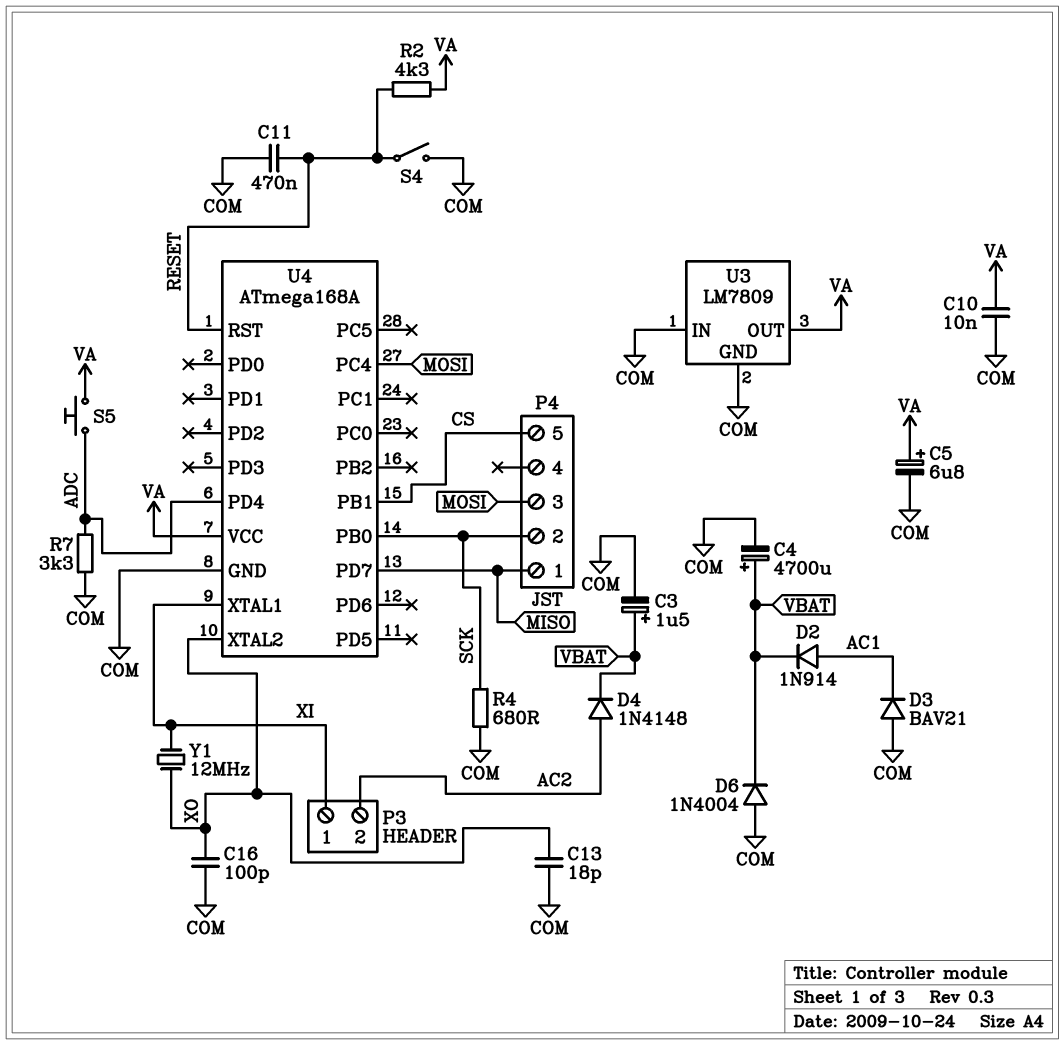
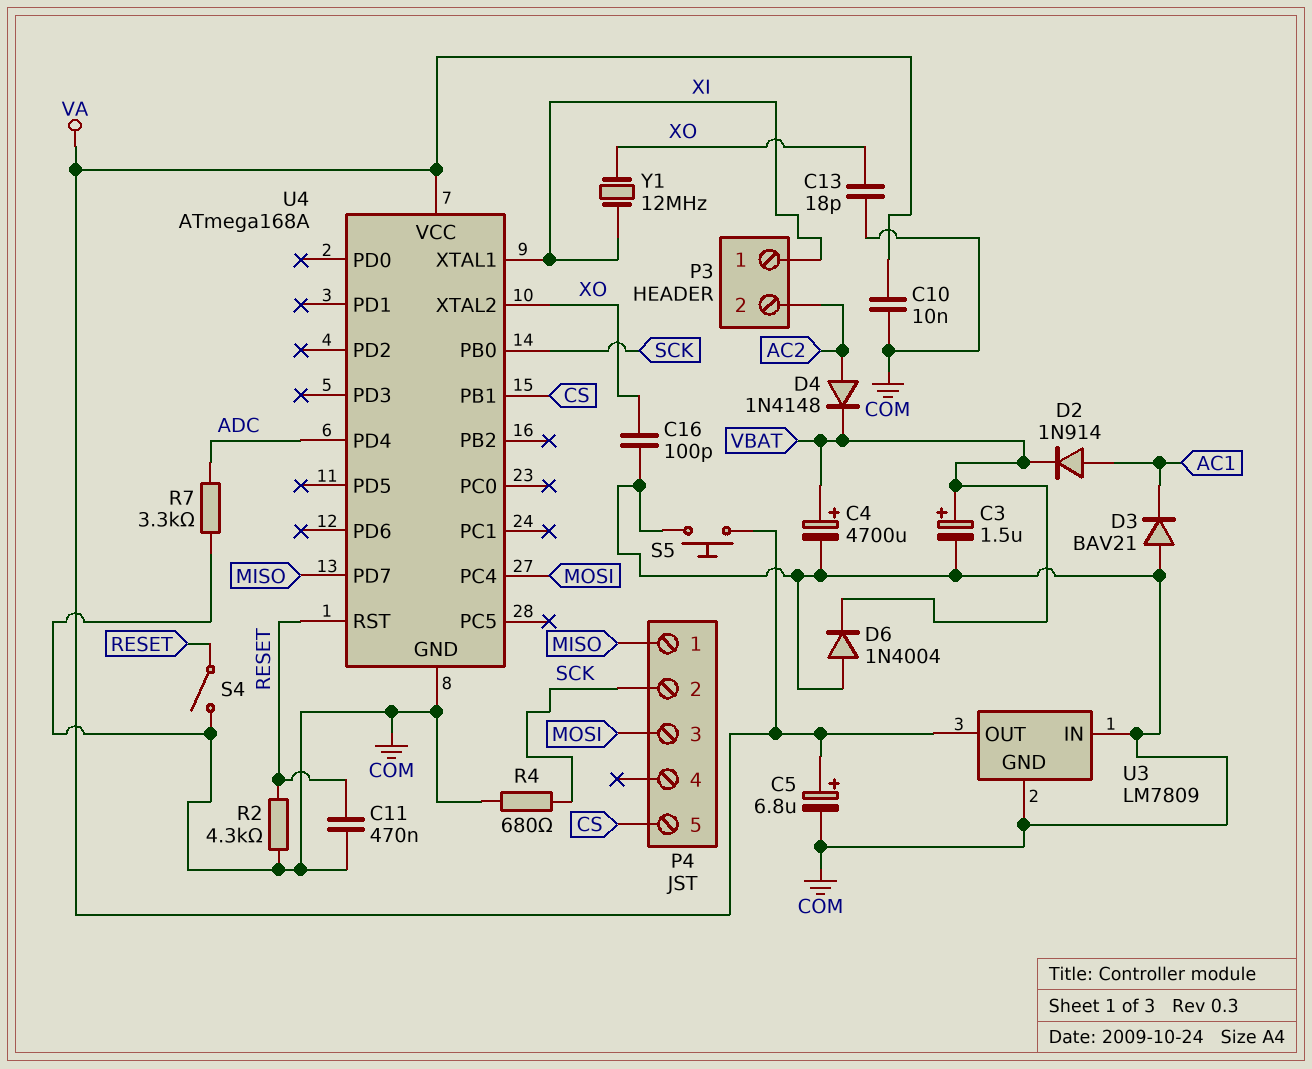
R2: 4.3k (RESET, VA) -> 4.3k (COM, RESET)
S5: button (ADC, VA) -> button (COM, VA)

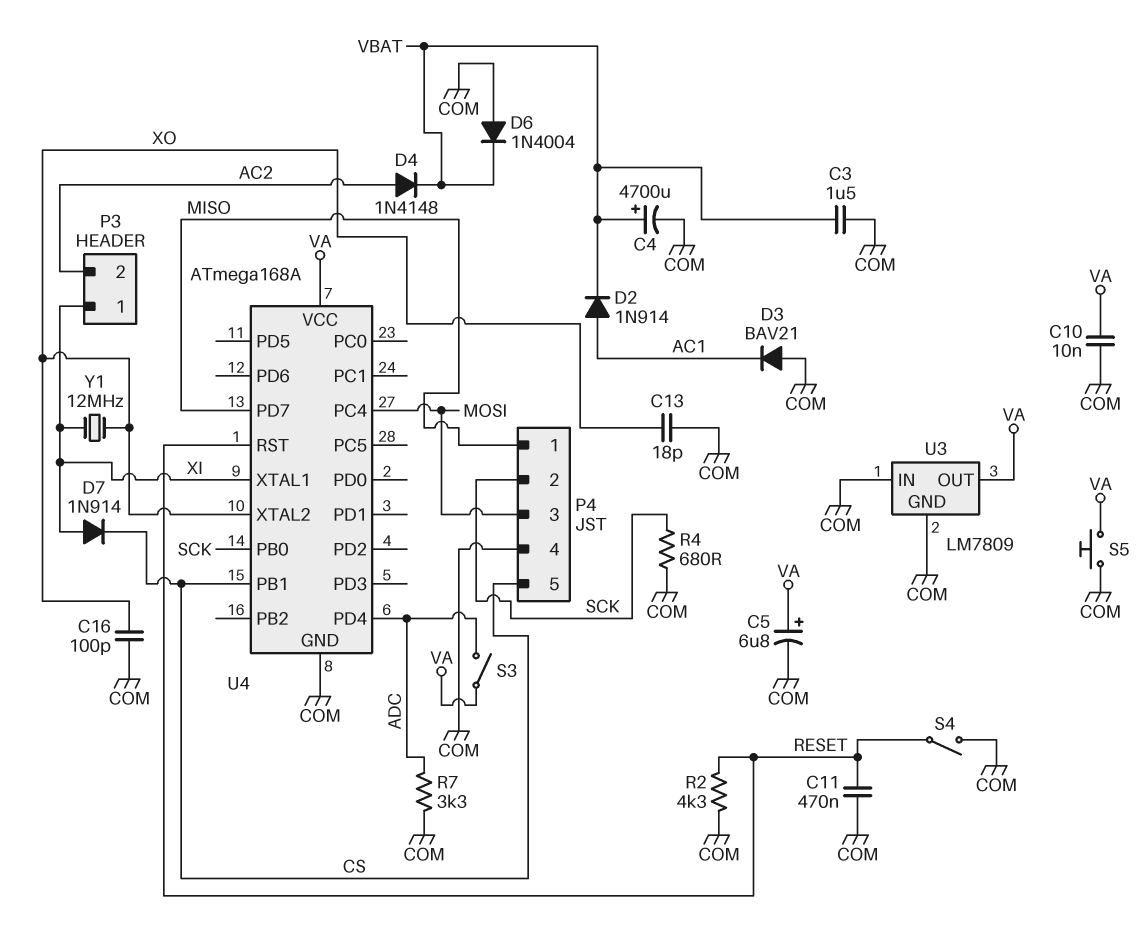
C3: 1.5uF (plus VBAT, minus COM) -> 1.5uF (COM, VBAT)
D7: none -> diode 1N914 (A XI, K CS)
P4 pin 4: none -> COM
S3: none -> switch (ADC, VA)

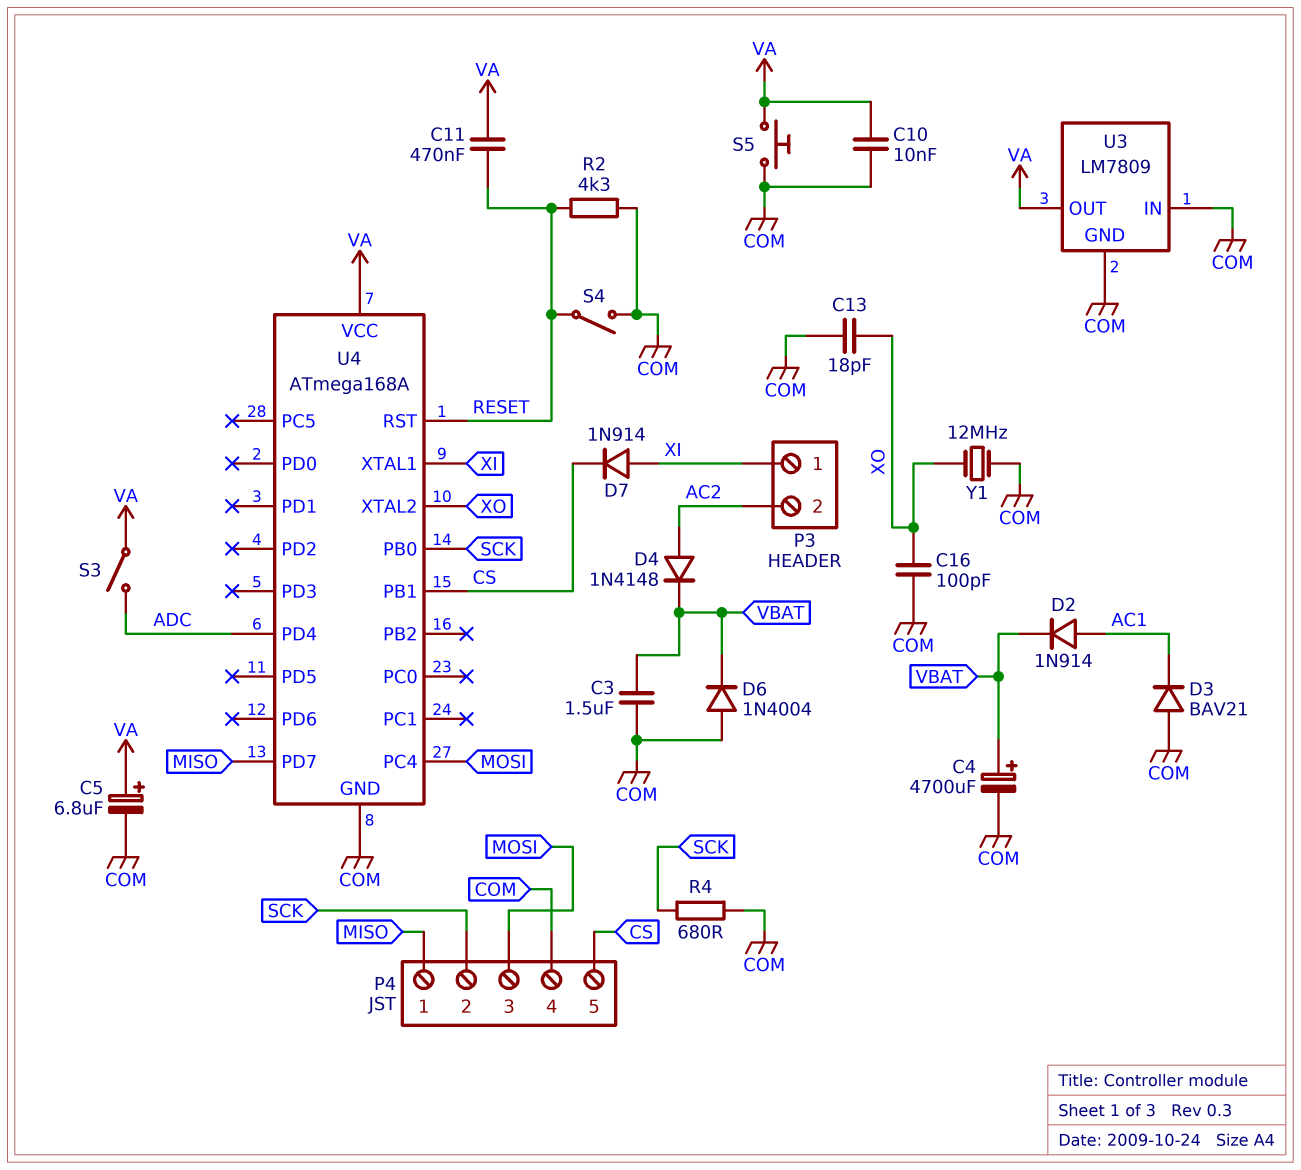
C11: 470nF (COM, RESET) -> 470nF (RESET, VA)
R7: 3.3k (ADC, COM) -> none
Y1: 12MHz (XI, XO) -> 12MHz (COM, XO)

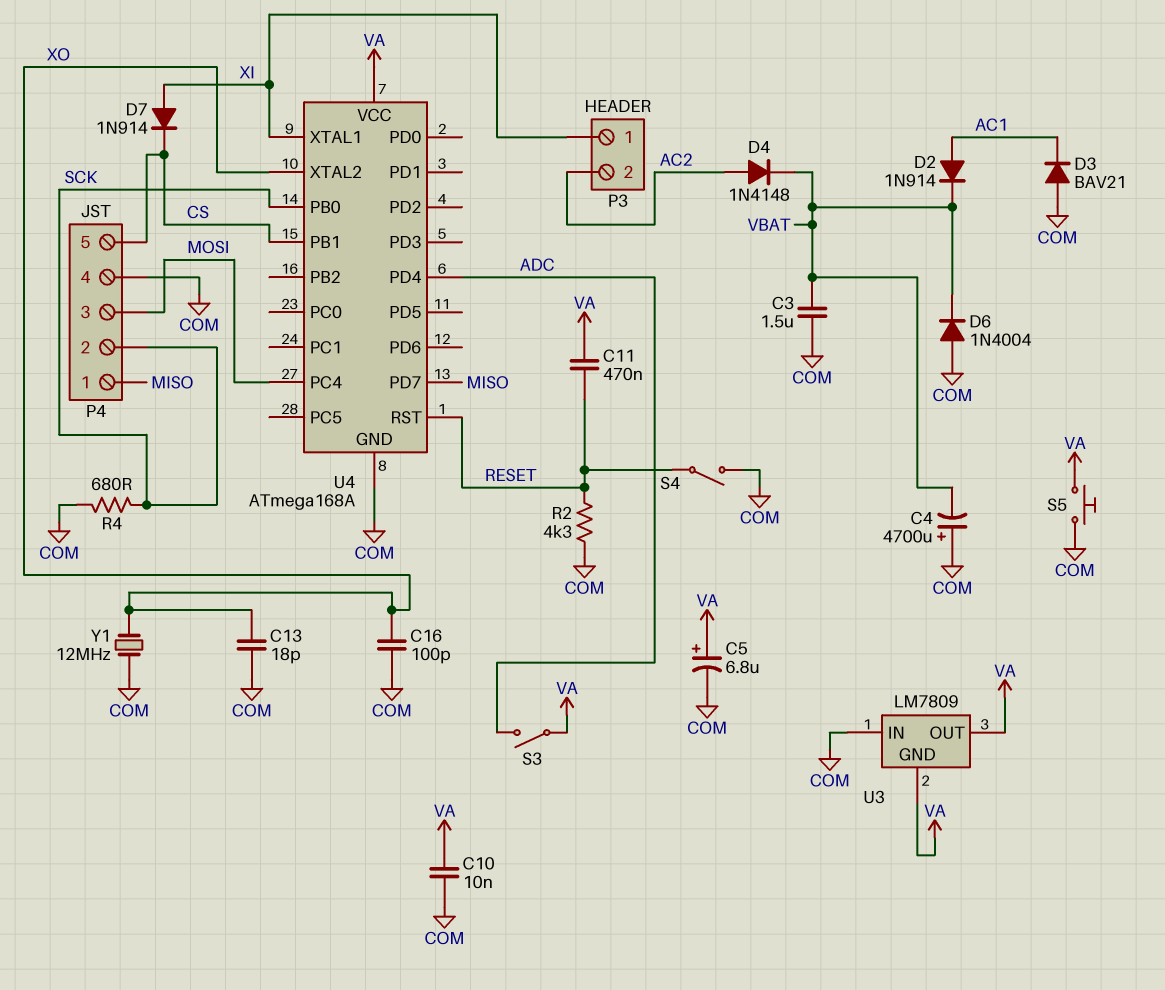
C4: 4700uF (plus VBAT, minus COM) -> 4700uF (plus COM, minus VBAT)
U3 pin GND: COM -> VA

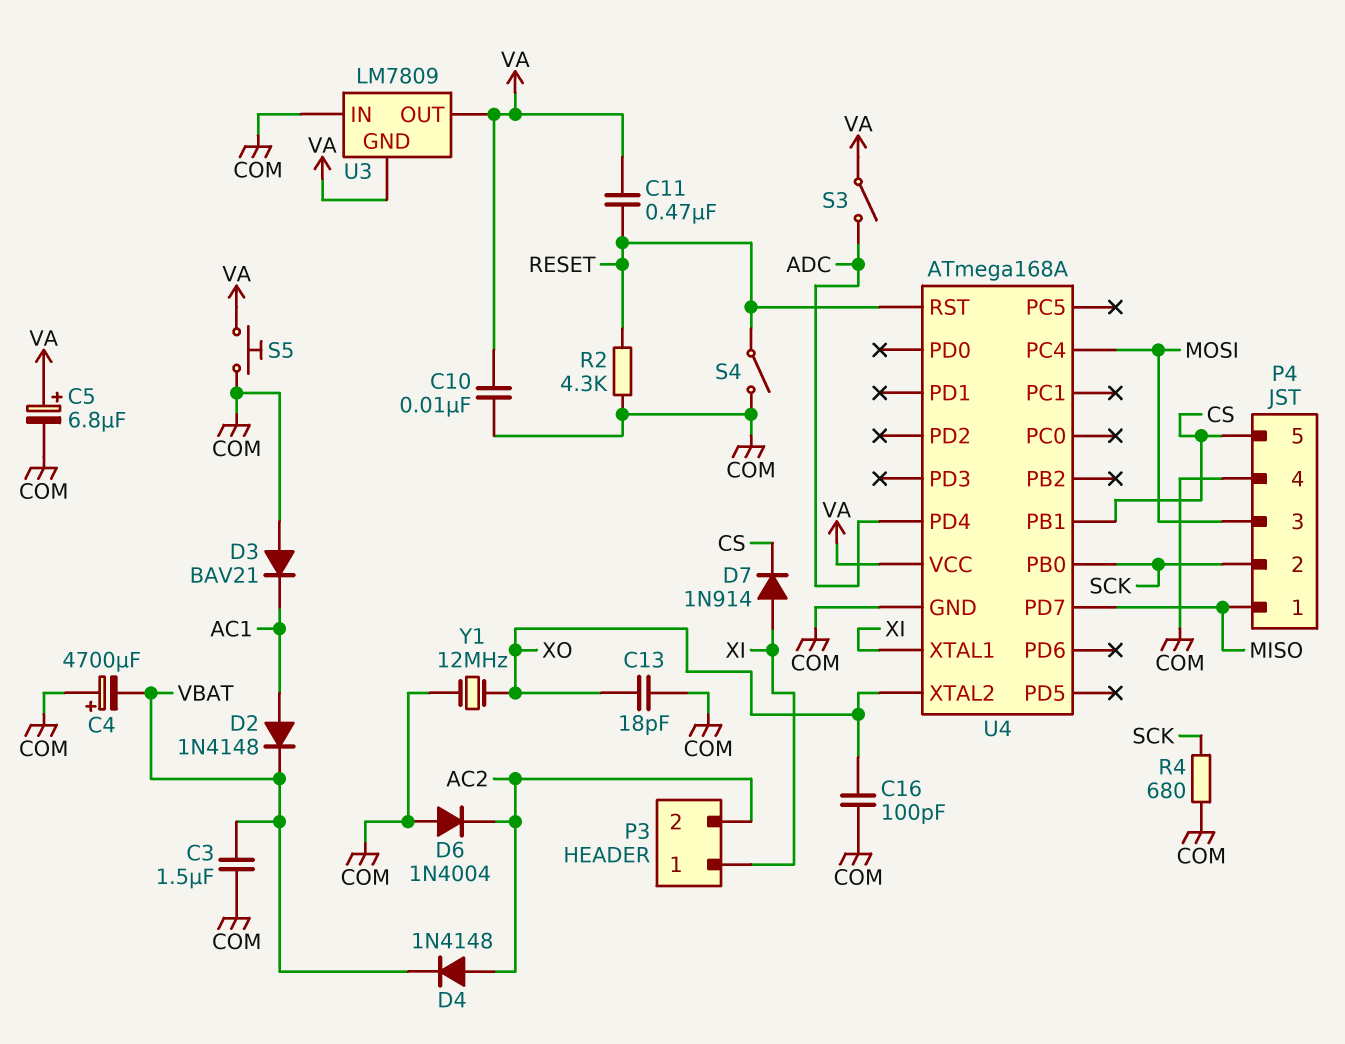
D2: diode 1N914 (A AC1, K VBAT) -> diode 1N4148 (A AC1, K VBAT)
D6: diode 1N4004 (A COM, K VBAT) -> diode 1N4004 (A COM, K AC2)

